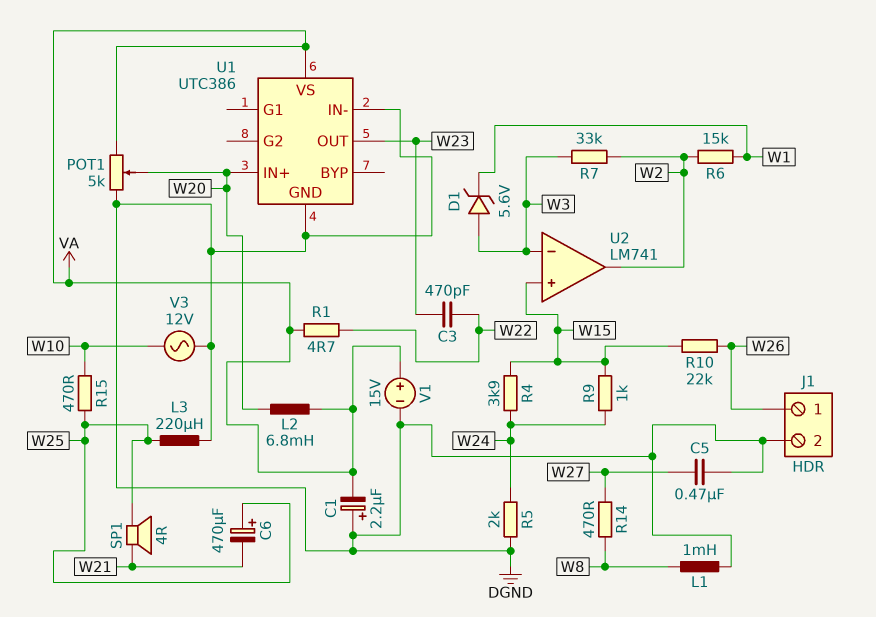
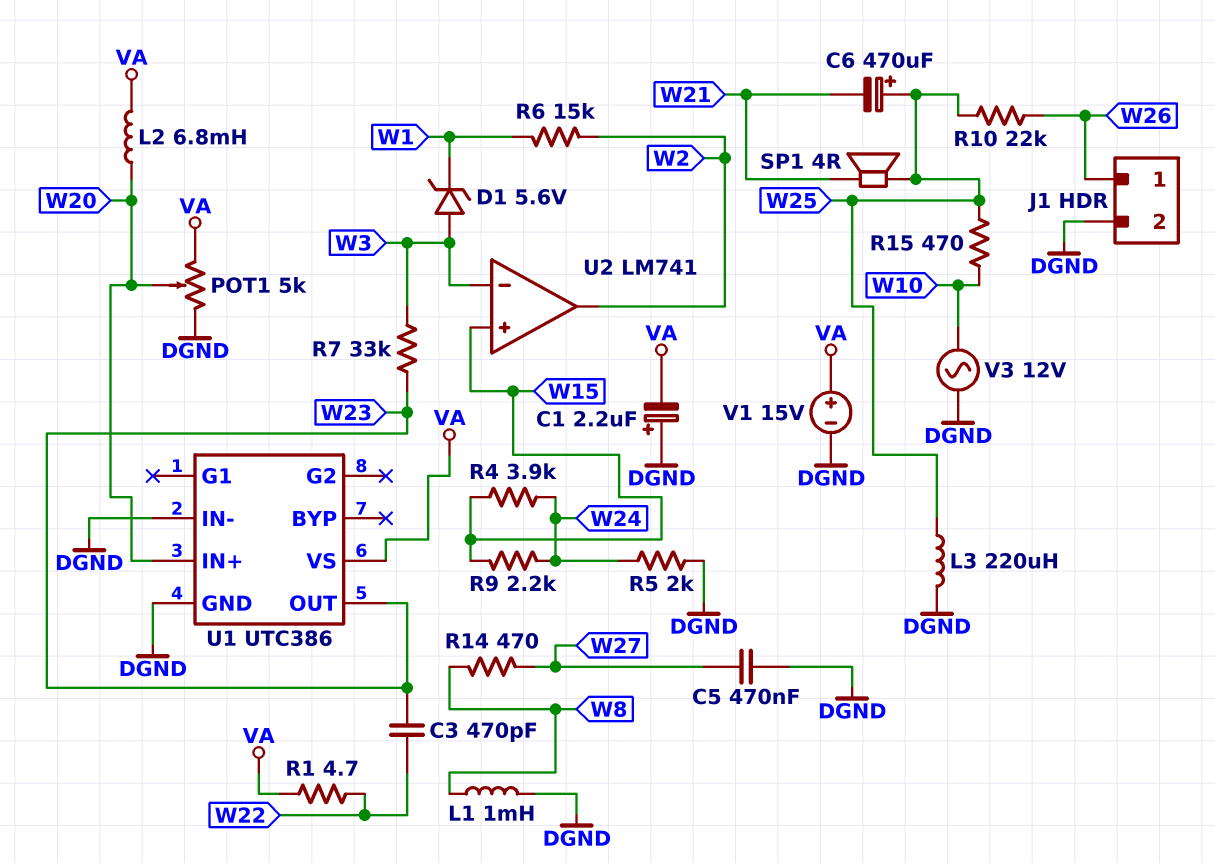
R7: 33k (W2, W3) -> 33k (W3, W23)
R9: 1k (W15, W24) -> 2.2k (W15, W24)
R10: 22k (W15, W26) -> 22k (W25, W26)

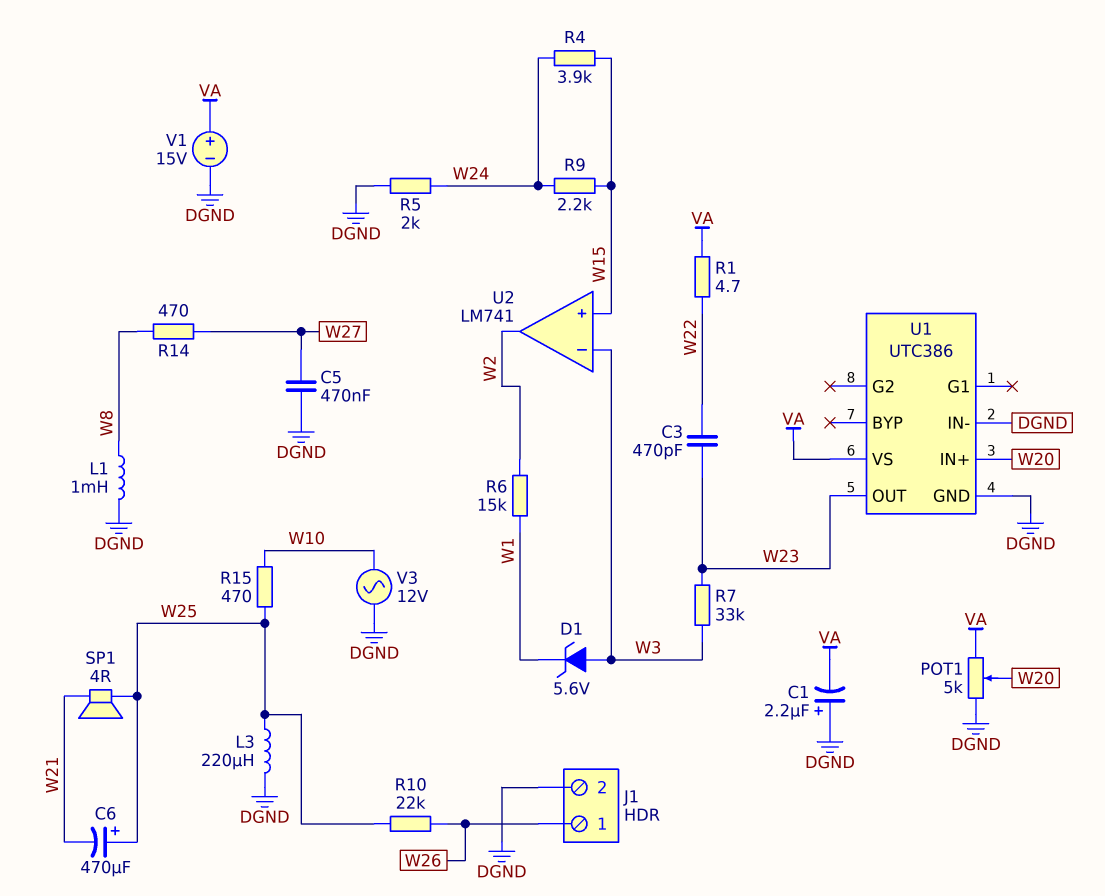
L2: 6.8mH (VA, W20) -> none

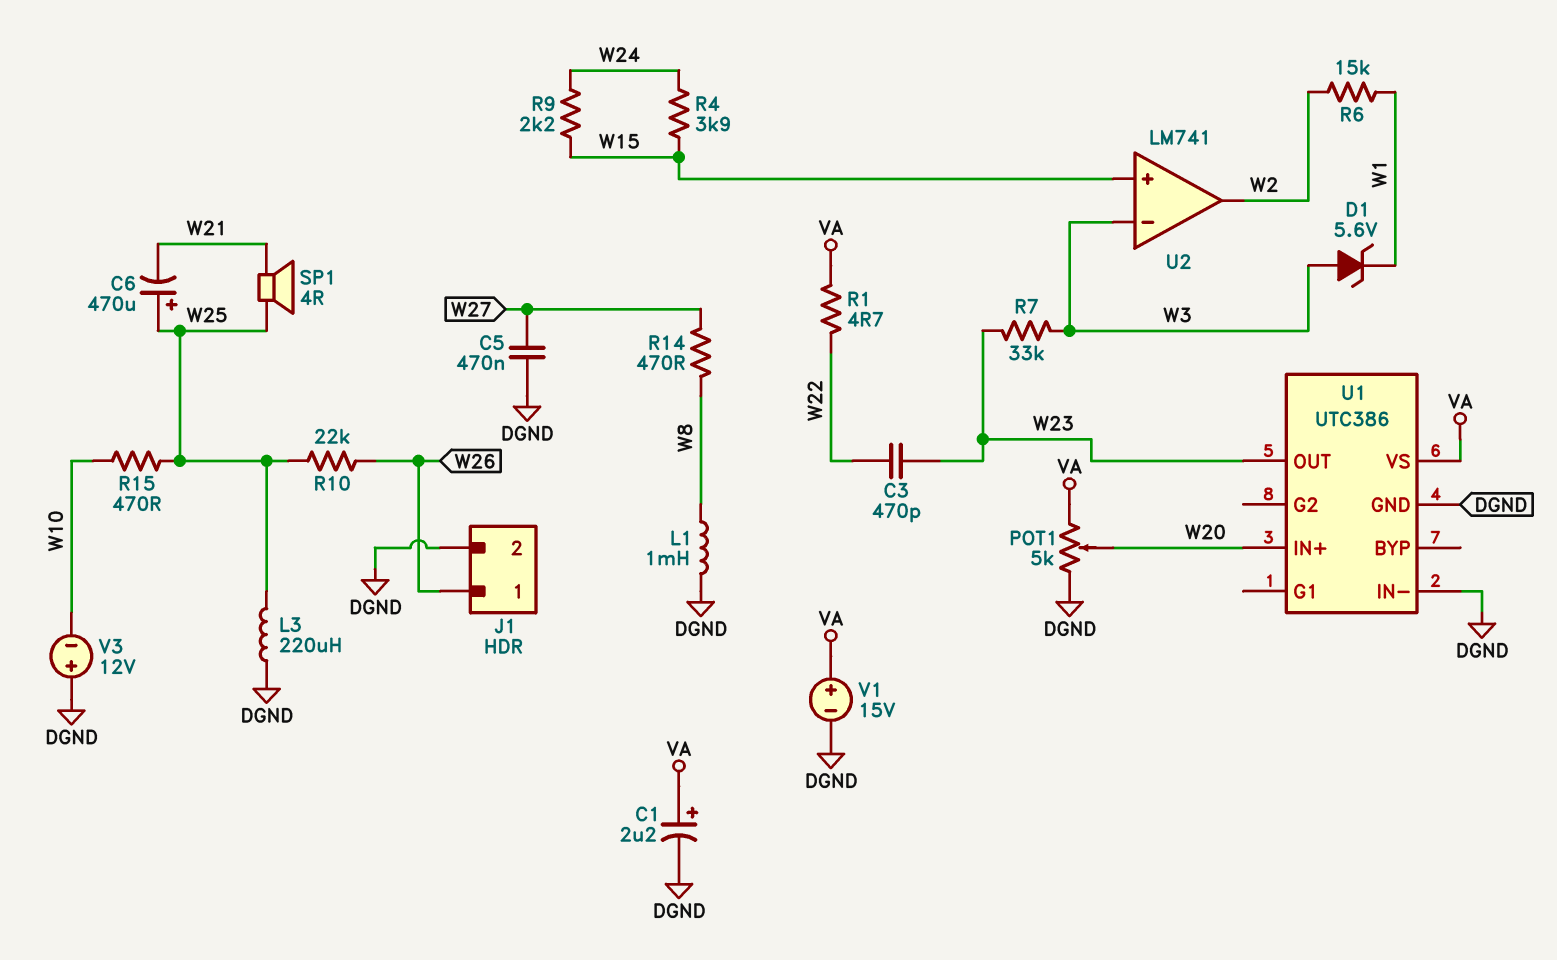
C1: 2.2uF (plus DGND, minus VA) -> 2.2uF (plus VA, minus DGND)
R5: 2k (DGND, W24) -> none
V3: AC 12V (DGND, W10) -> 12V (plus DGND, minus W10)

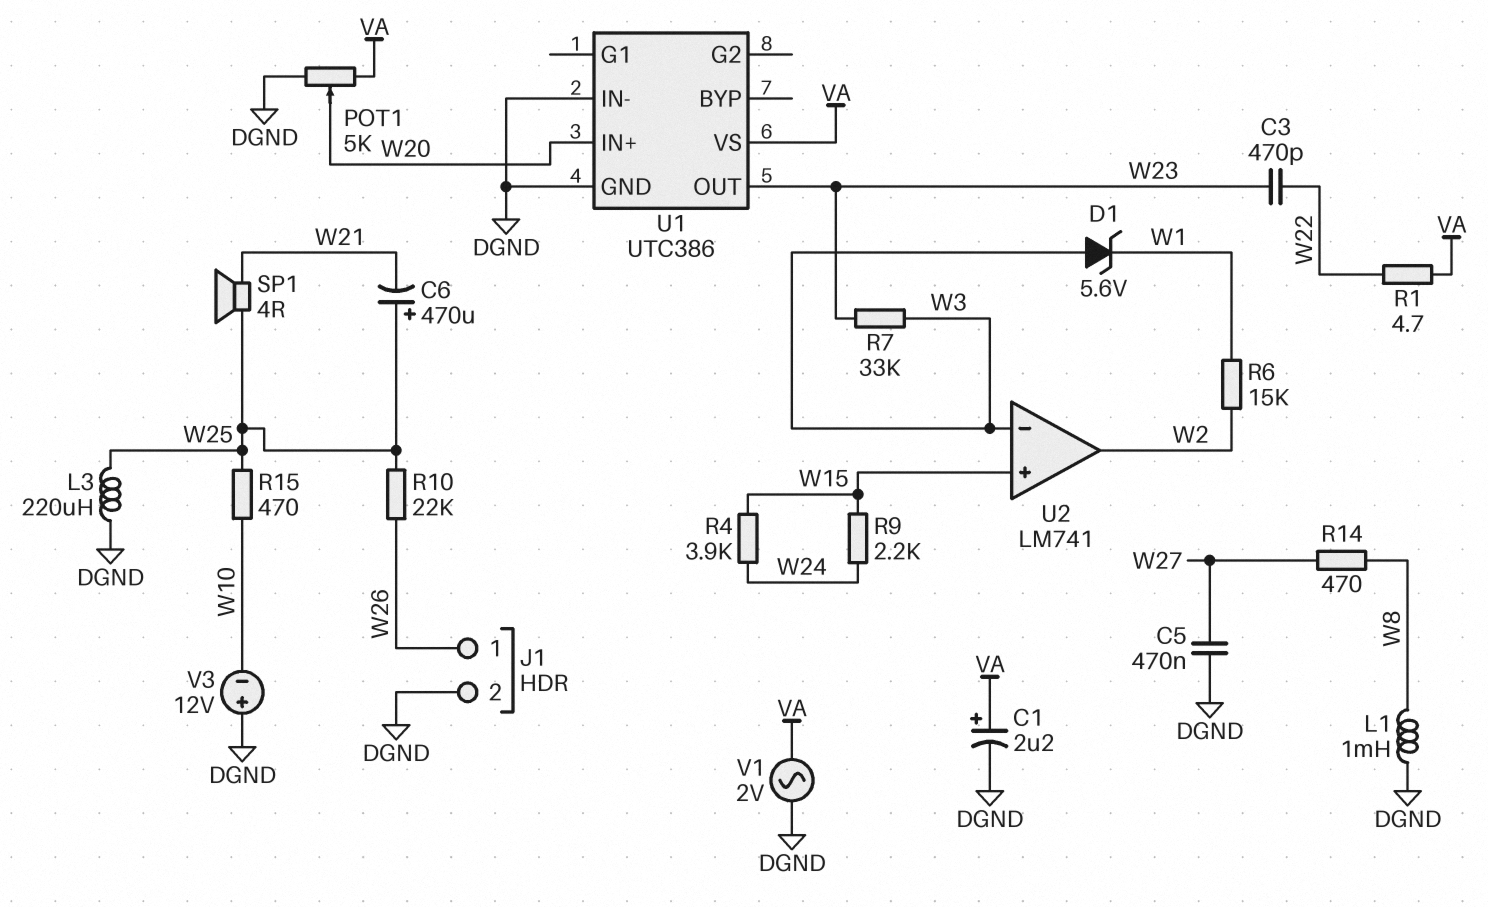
V1: 15V (plus VA, minus DGND) -> AC 2V (DGND, VA)

